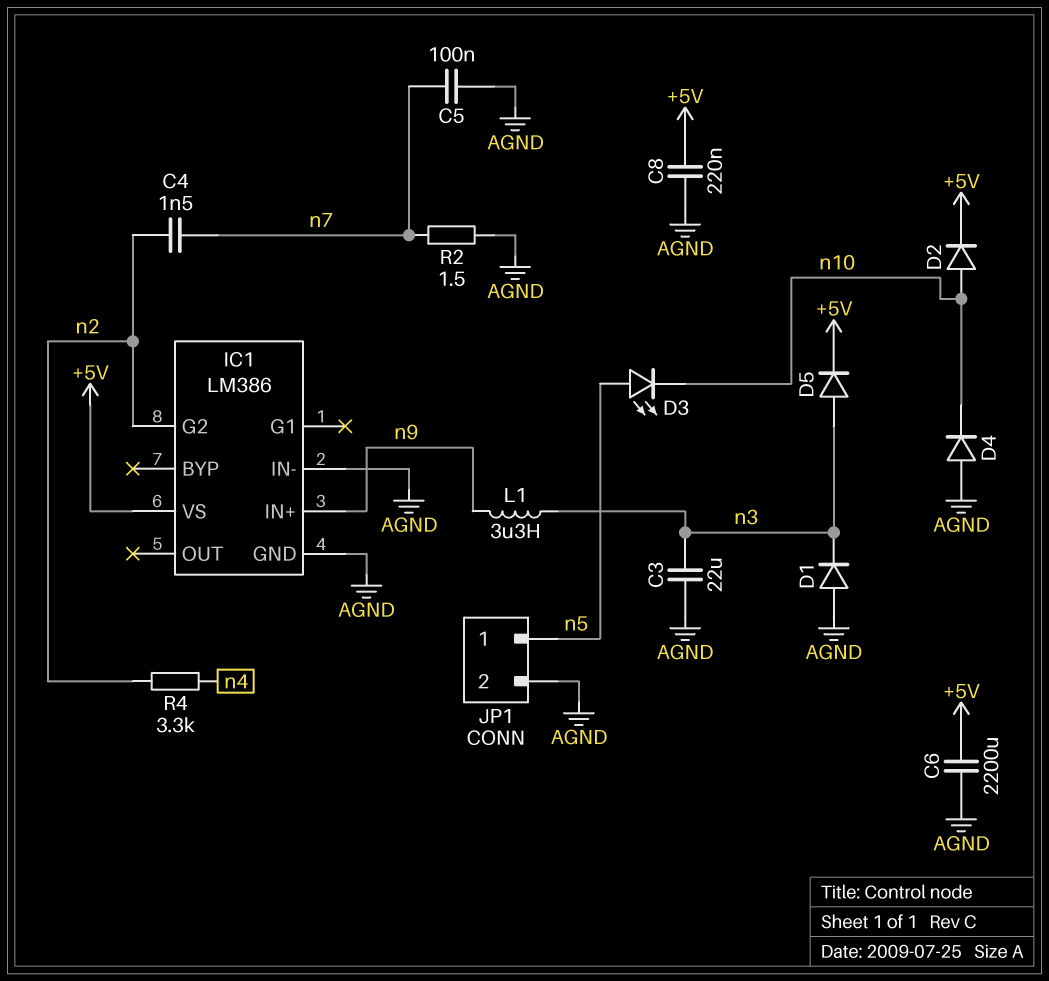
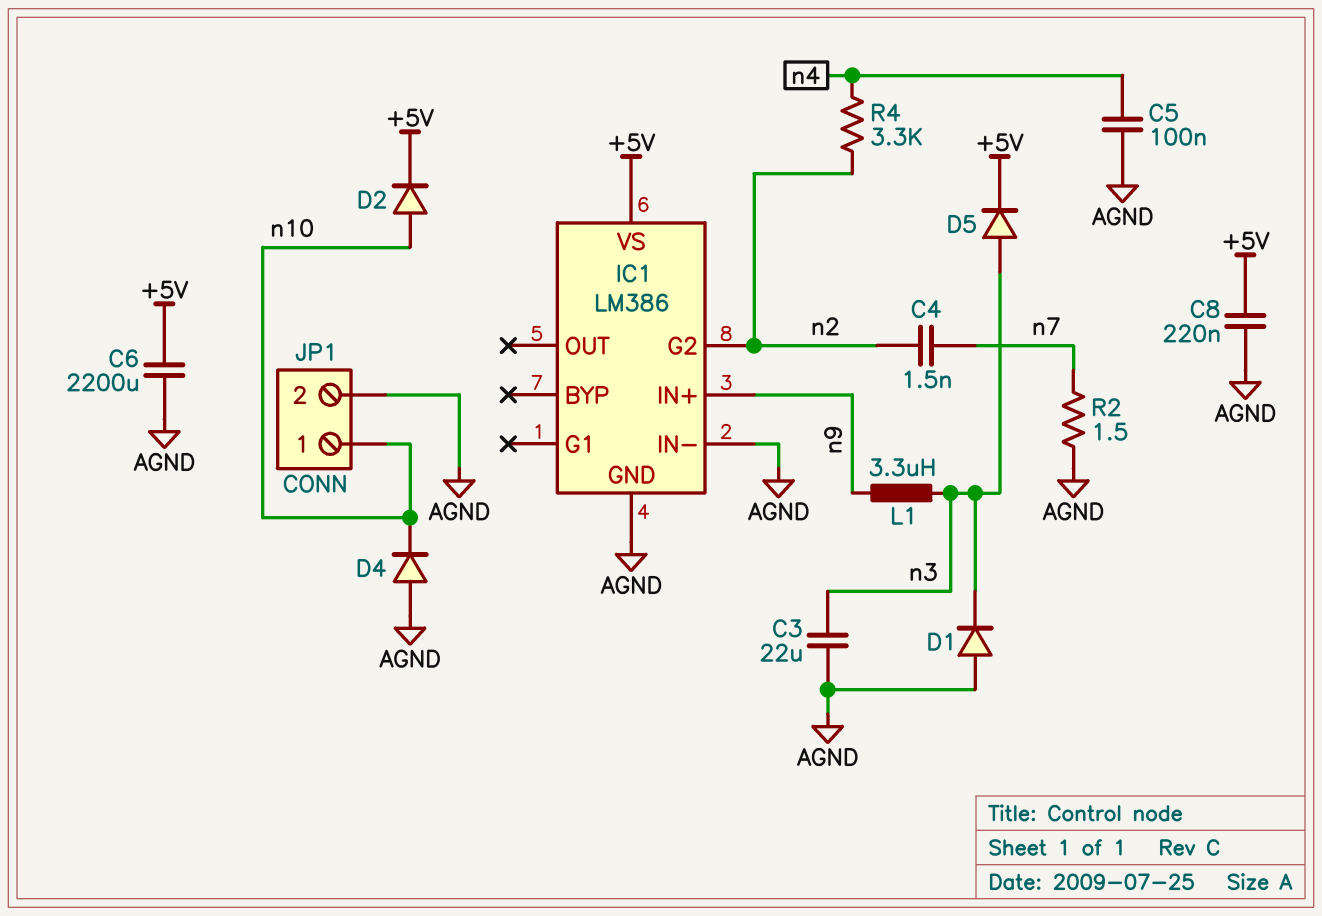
C5: 100nF (AGND, n7) -> 100nF (AGND, n4)
D3: LED (A n5, K n10) -> none
JP1 pin 1: n5 -> n10

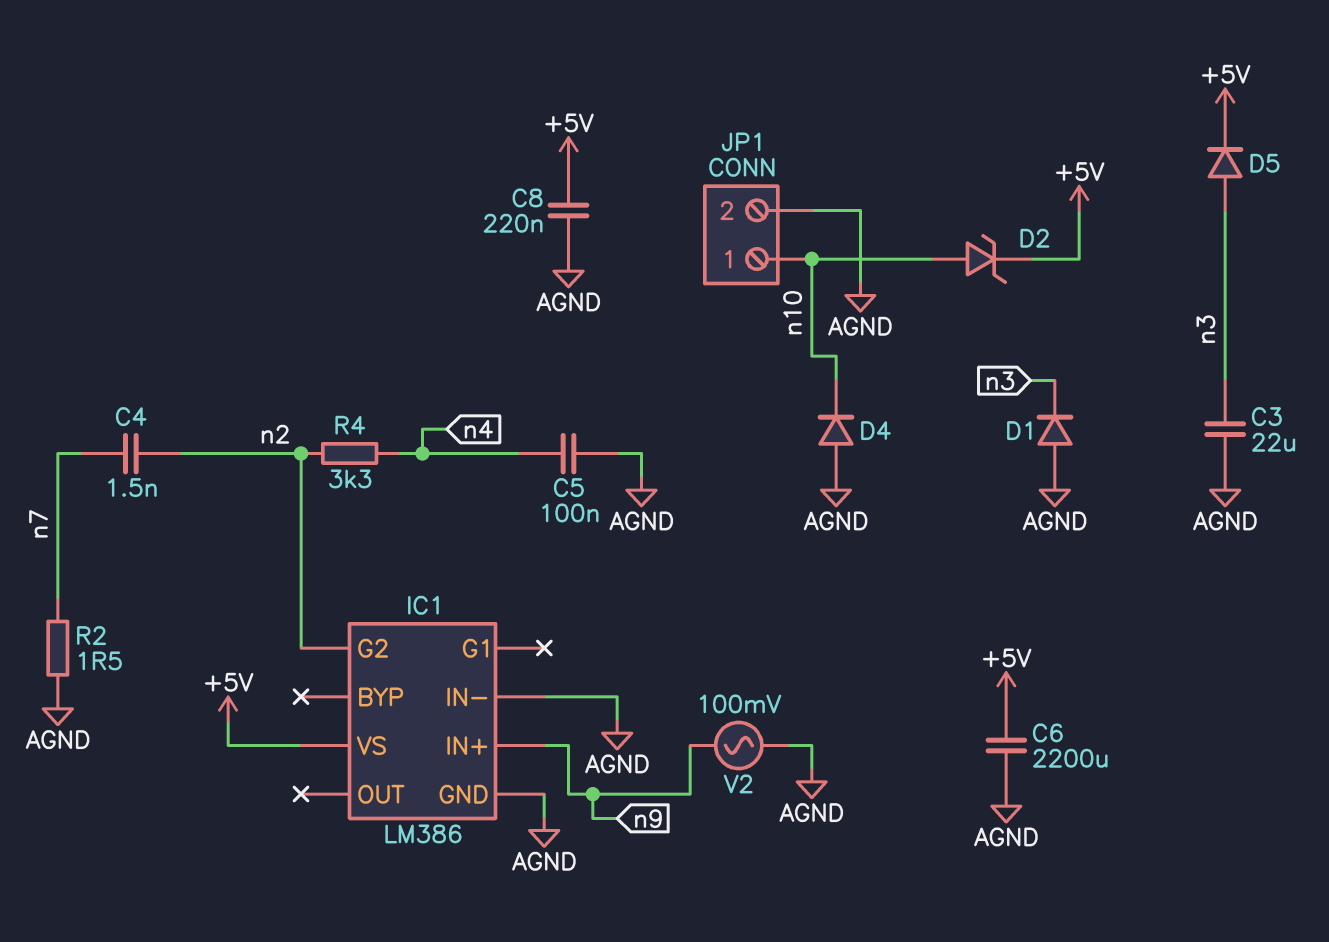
D2: diode (A n10, K +5V) -> zener (A n10, K +5V)
L1: 3.3uH (n3, n9) -> none
V2: none -> AC 100mV (AGND, n9)

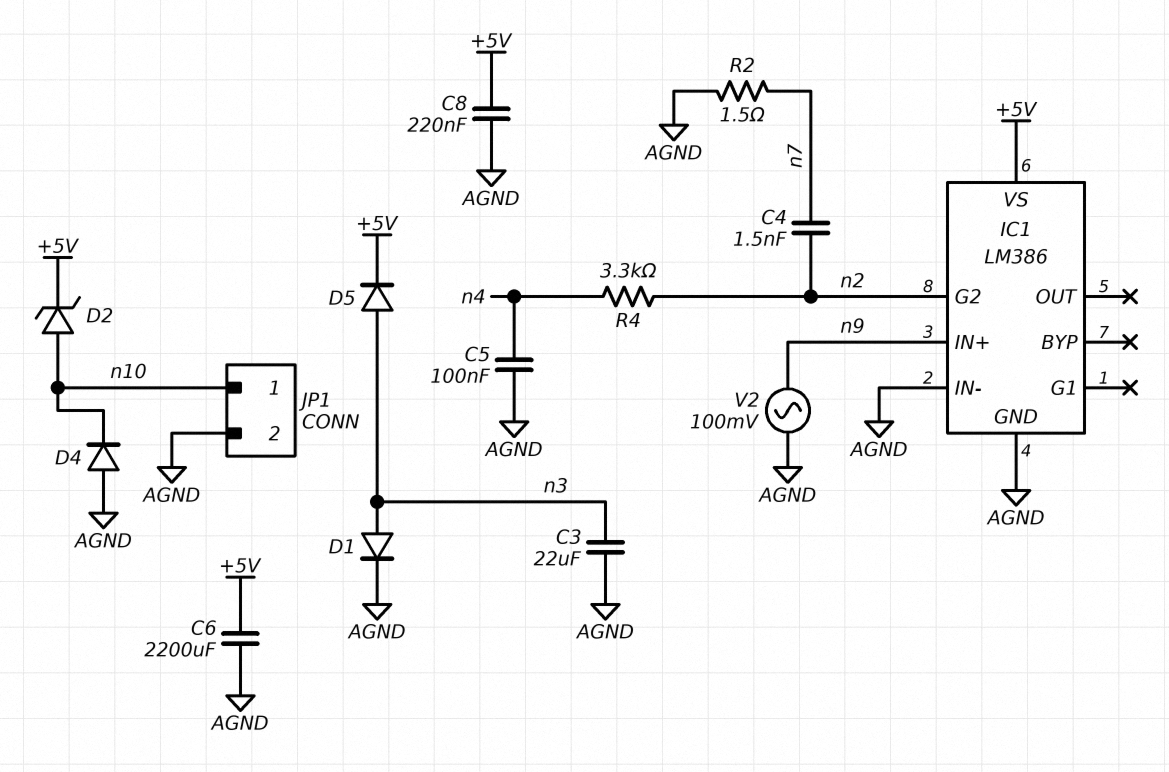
D1: diode (A AGND, K n3) -> diode (A n3, K AGND)

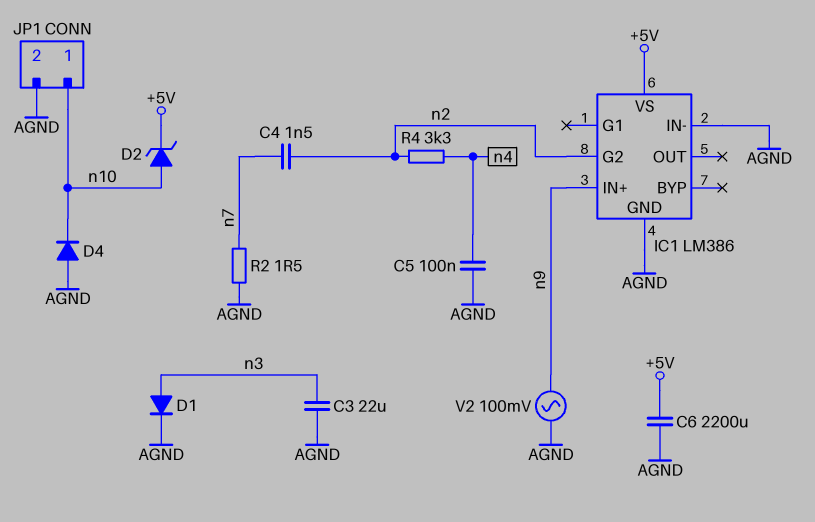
C8: 220nF (+5V, AGND) -> none
D5: diode (A n3, K +5V) -> none

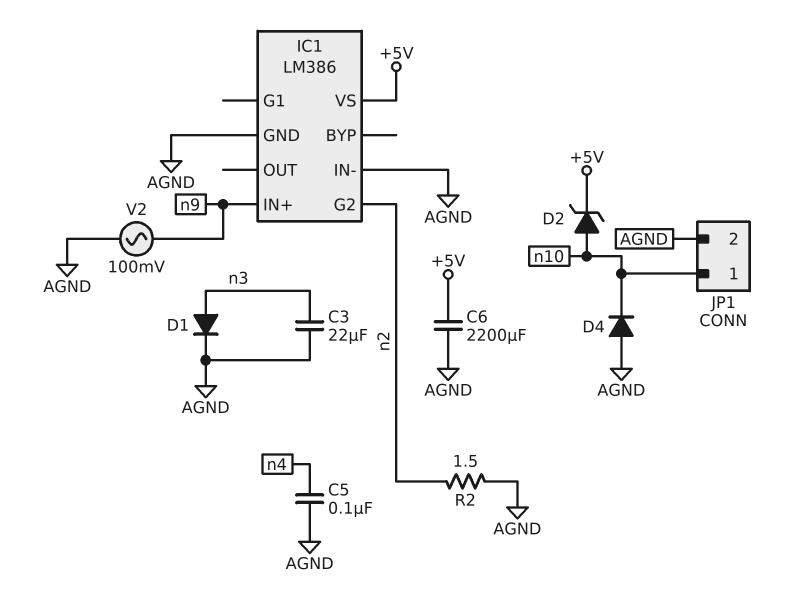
C4: 1.5nF (n2, n7) -> none
R2: 1.5 (AGND, n7) -> 1.5 (AGND, n2)
R4: 3.3k (n2, n4) -> none

